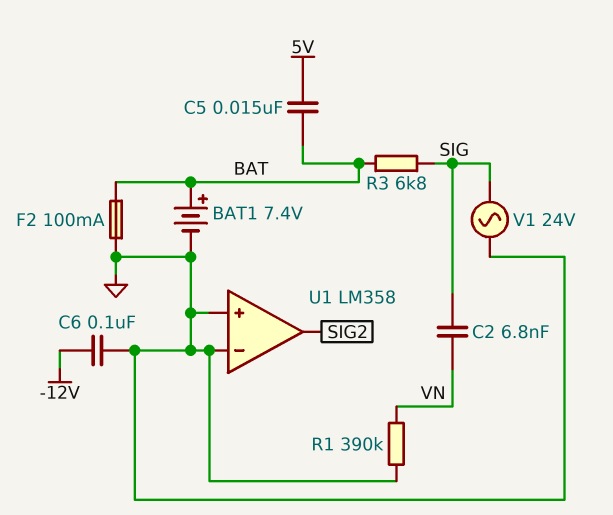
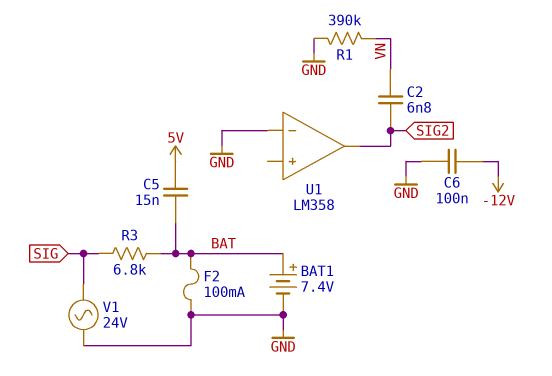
C2: 6.8nF (SIG, VN) -> 6.8nF (SIG2, VN)
U1 pin in+: GND -> none

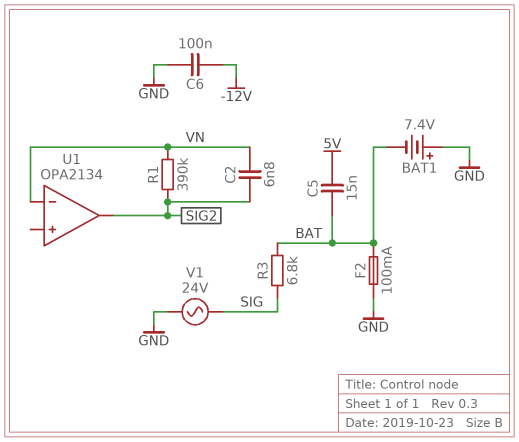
BAT1: 7.4V (plus BAT, minus GND) -> 7.4V (plus GND, minus BAT)
R1: 390k (GND, VN) -> 390k (SIG2, VN)
U1: LM358 -> OPA2134
U1 pin in-: GND -> VN

